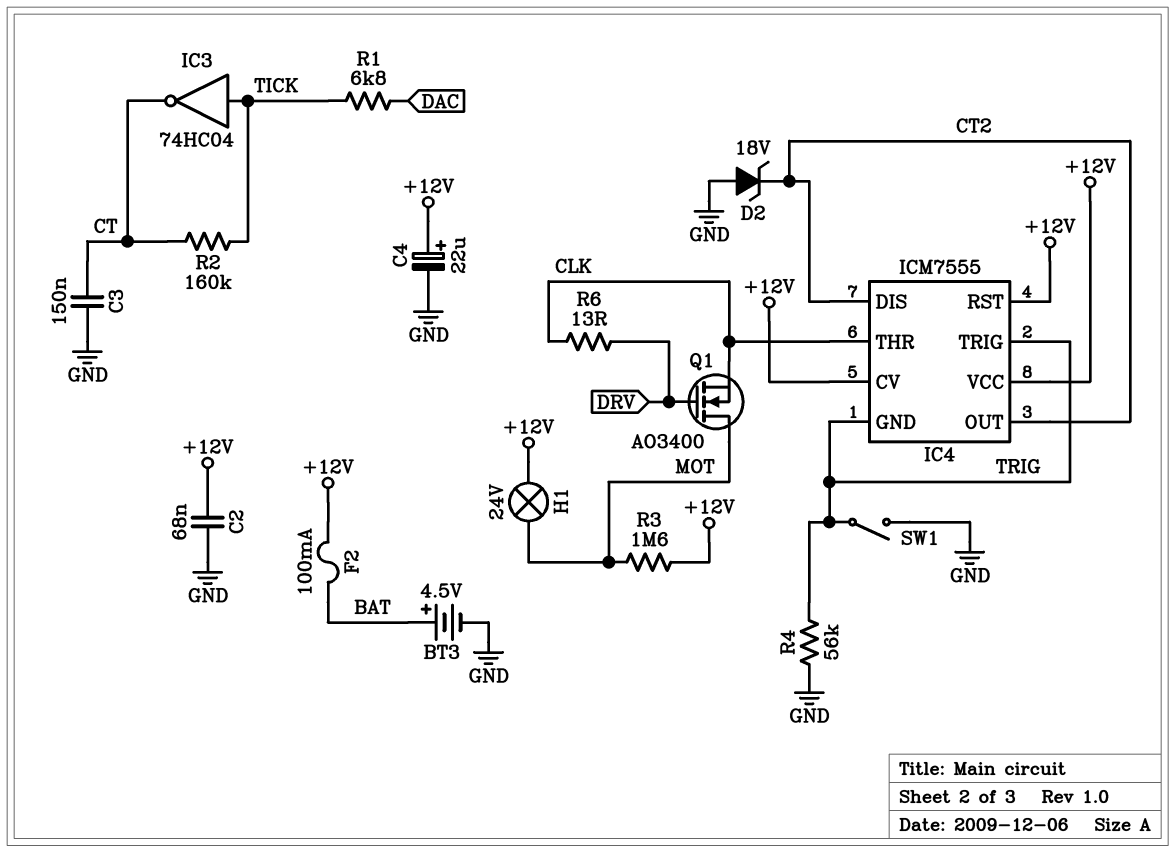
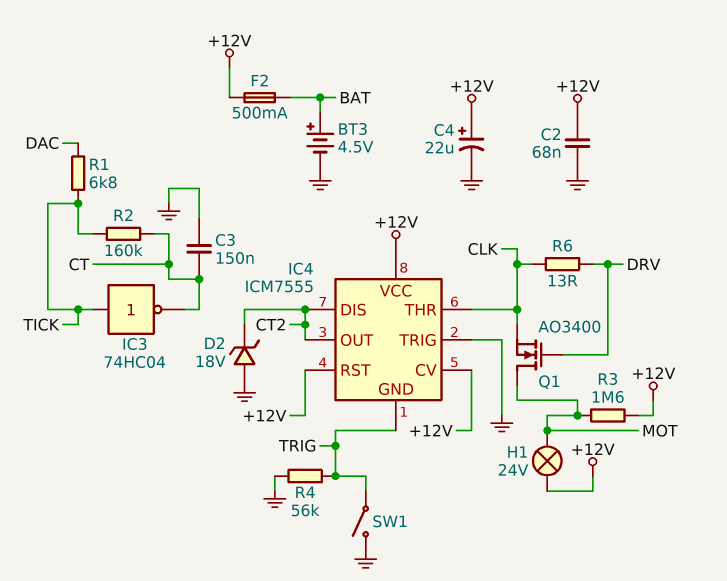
F2: 100mA (+12V, BAT) -> 500mA (+12V, BAT)
IC4 pin TRIG: TRIG -> GND

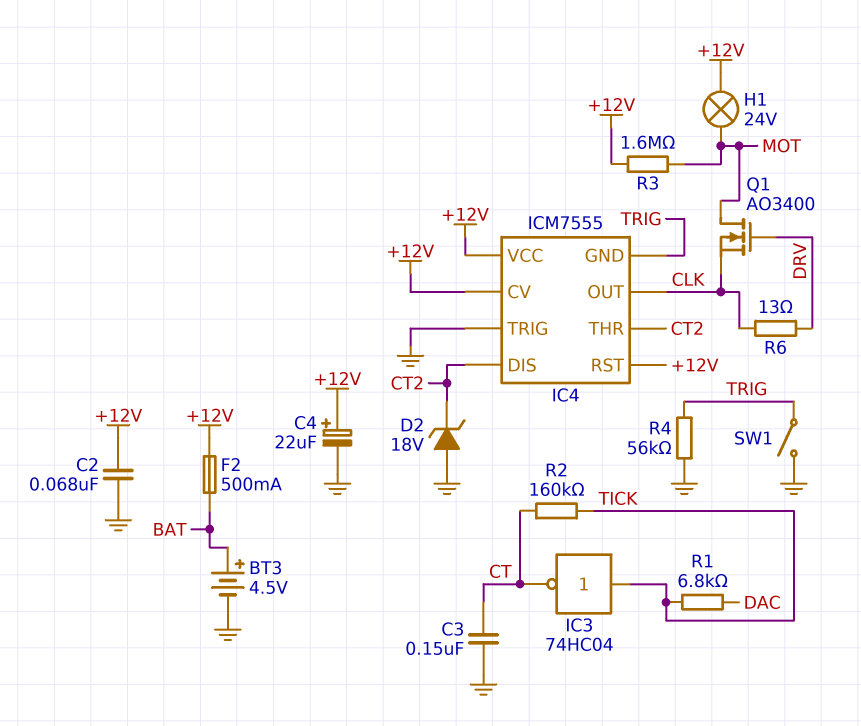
IC4 pin OUT: CT2 -> CLK
IC4 pin THR: CLK -> CT2

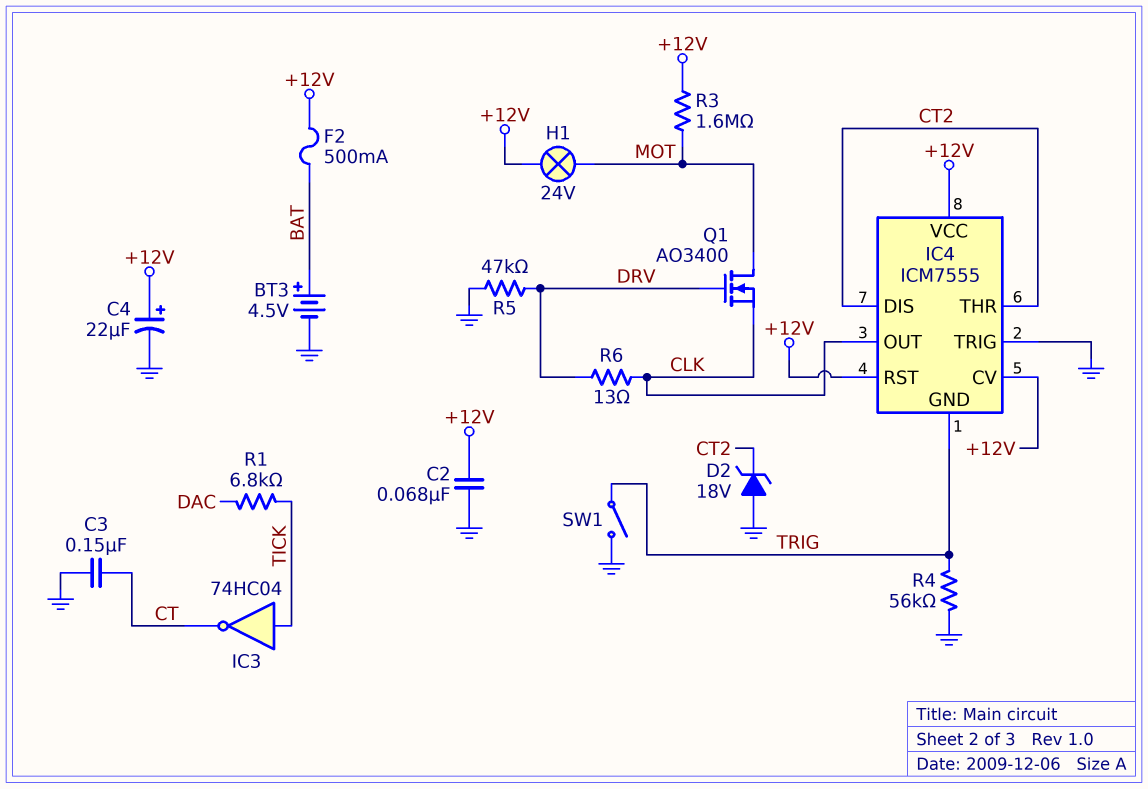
R2: 160k (CT, TICK) -> none
R5: none -> 47k (DRV, GND)

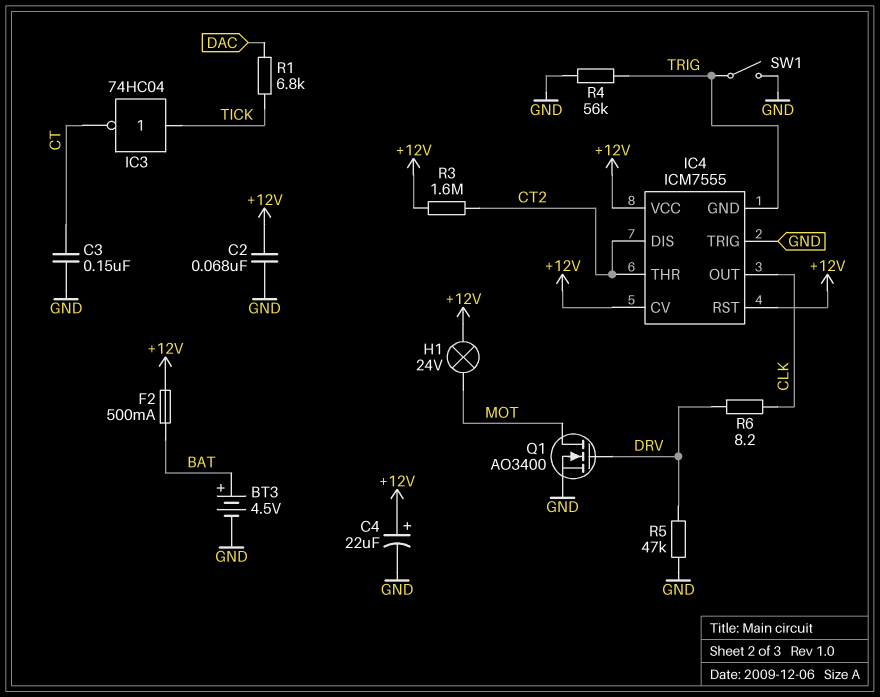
D2: zener 18V (A GND, K CT2) -> none
Q1: NMOS AO3400 (G DRV, D MOT, S CLK) -> NMOS AO3400 (G DRV, D MOT, S GND)
R3: 1.6M (+12V, MOT) -> 1.6M (+12V, CT2)
R6: 13 (CLK, DRV) -> 8.2 (CLK, DRV)

